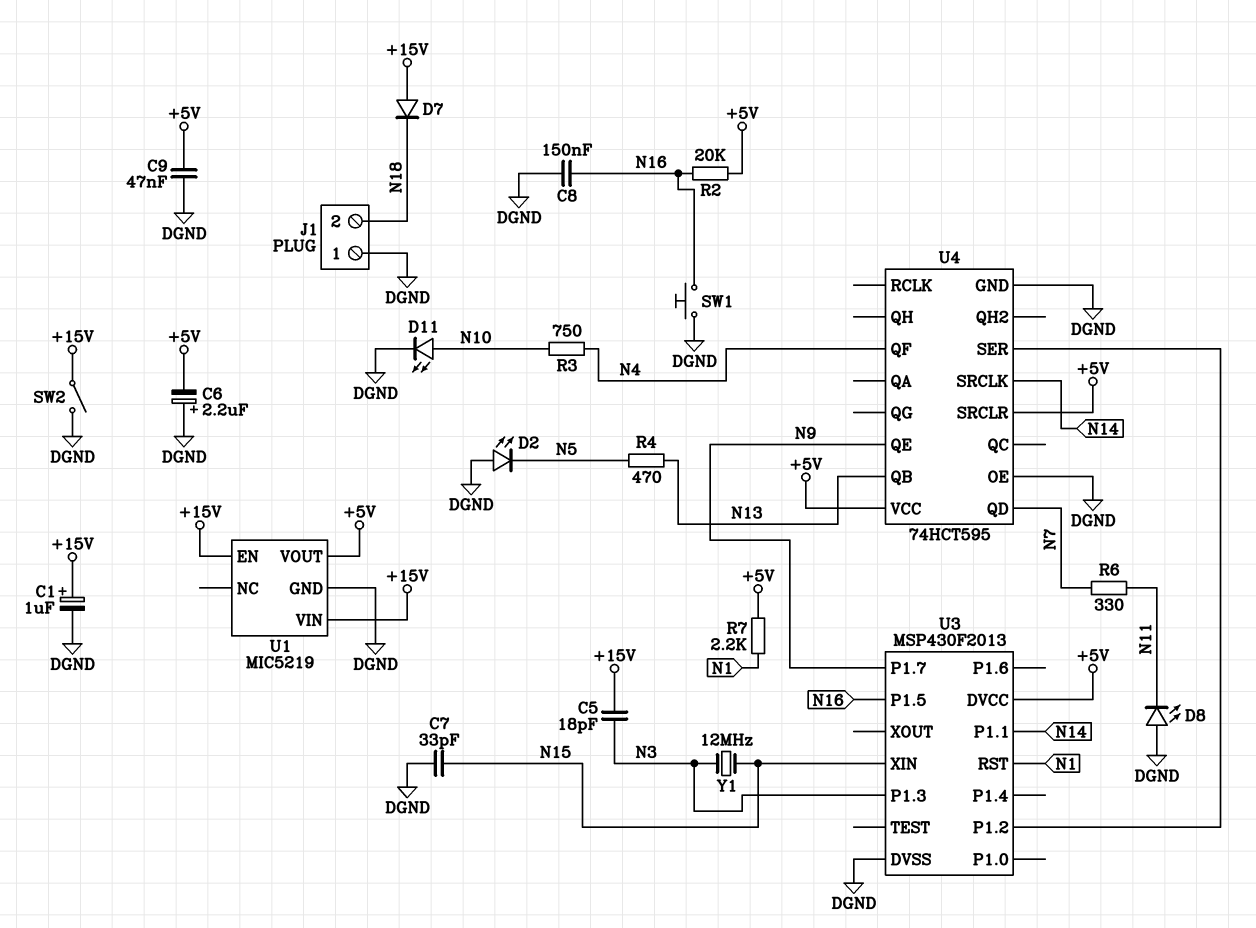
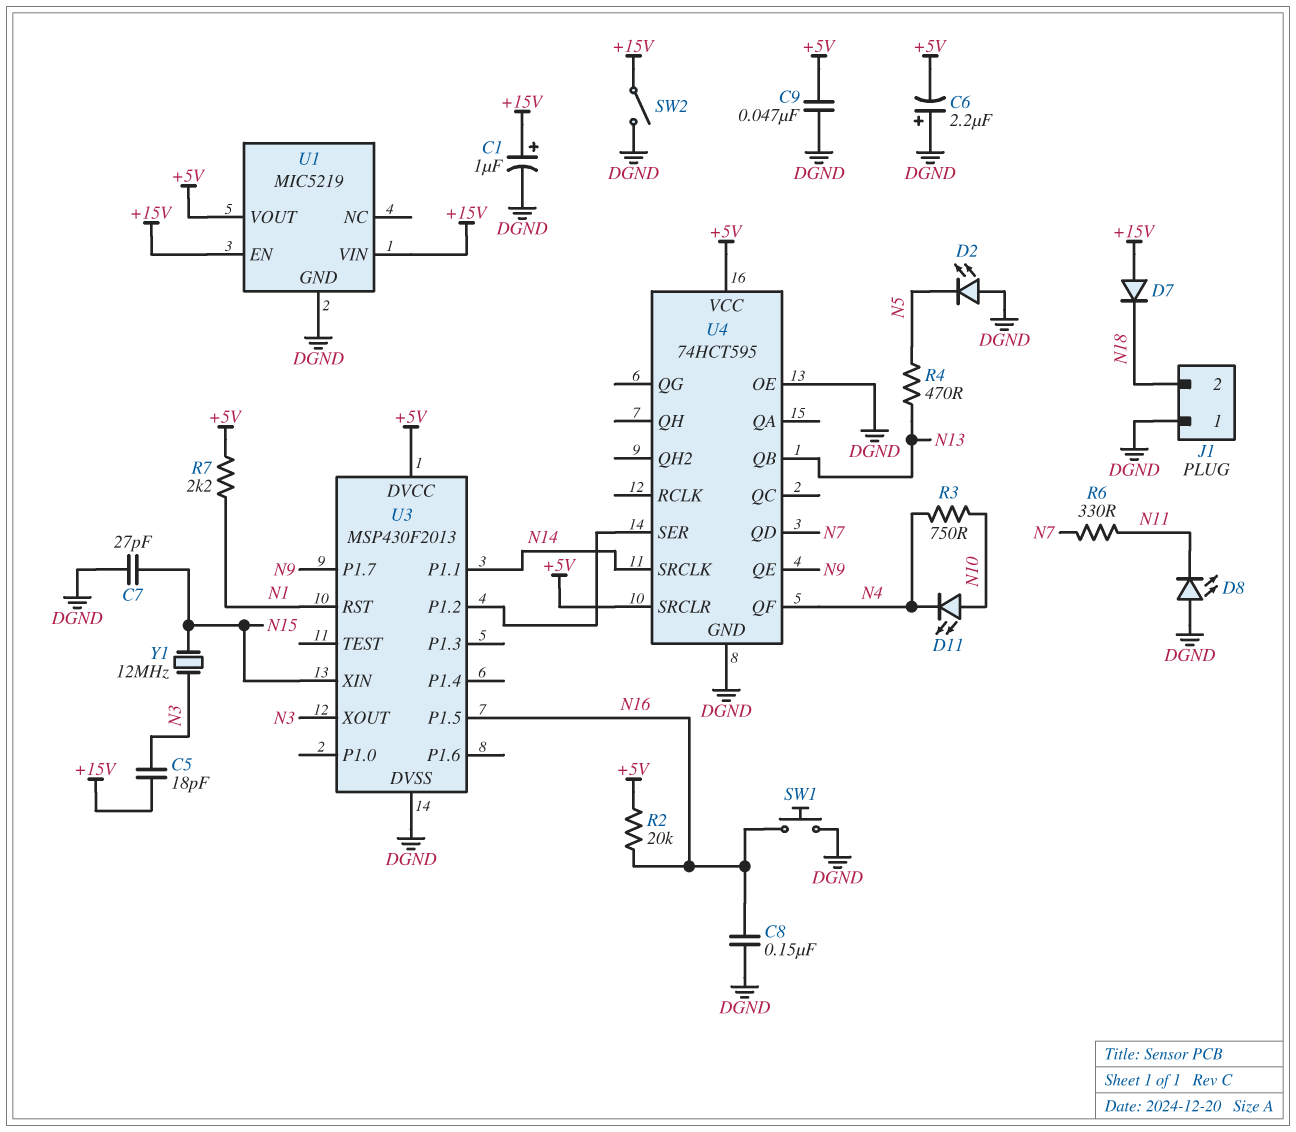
C7: 33pF (DGND, N15) -> 27pF (DGND, N15)
D11: LED (A N10, K DGND) -> LED (A N10, K N4)
U3 pin P1.3: N3 -> none
U3 pin XOUT: none -> N3

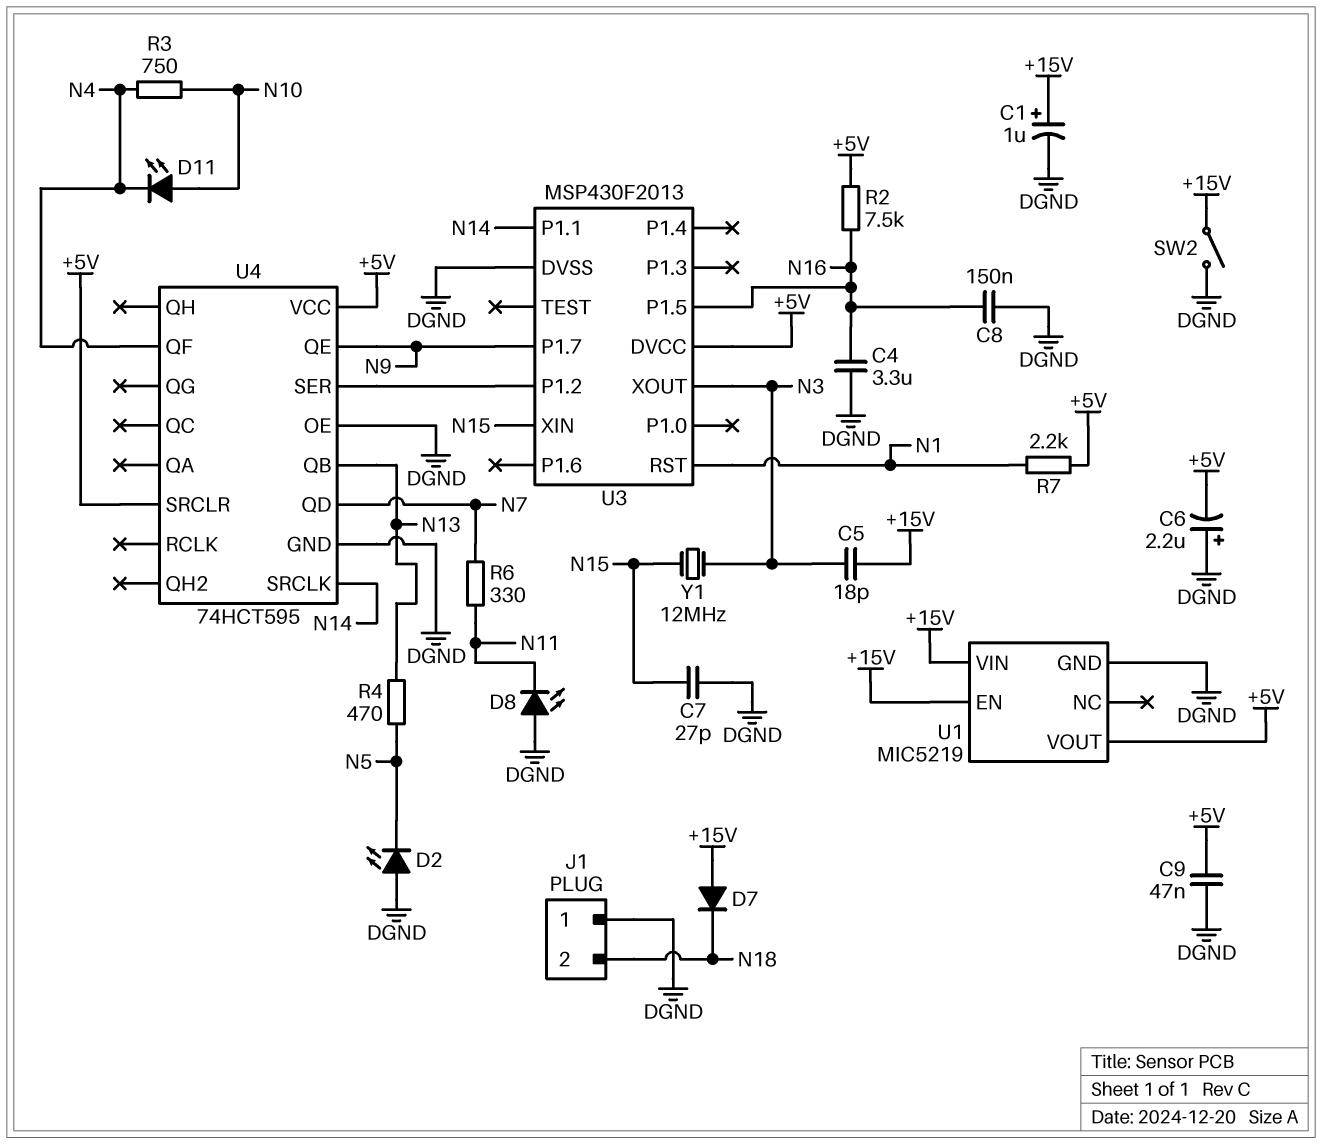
C4: none -> 3.3uF (DGND, N16)
R2: 20k (+5V, N16) -> 7.5k (+5V, N16)
SW1: button (DGND, N16) -> none

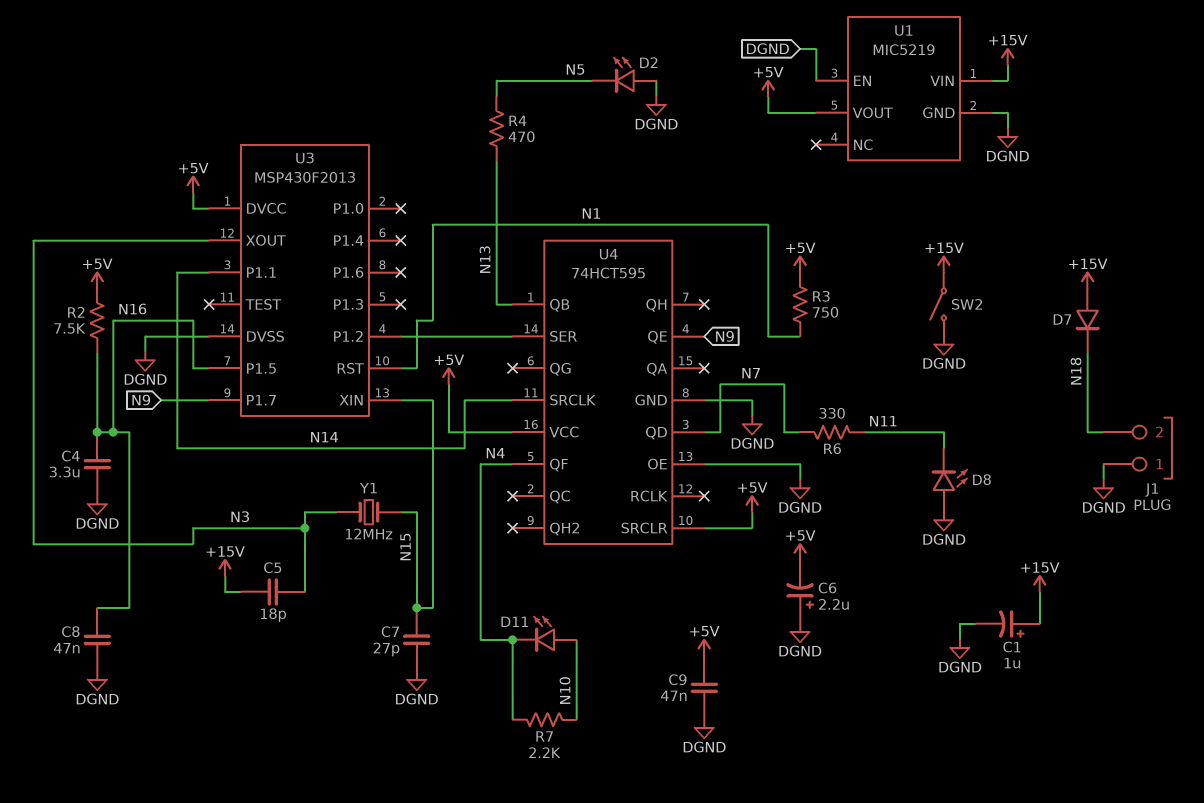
C8: 150nF (DGND, N16) -> 47nF (DGND, N16)
R3: 750 (N4, N10) -> 750 (+5V, N1)
R7: 2.2k (+5V, N1) -> 2.2k (N4, N10)
U1 pin EN: +15V -> DGND

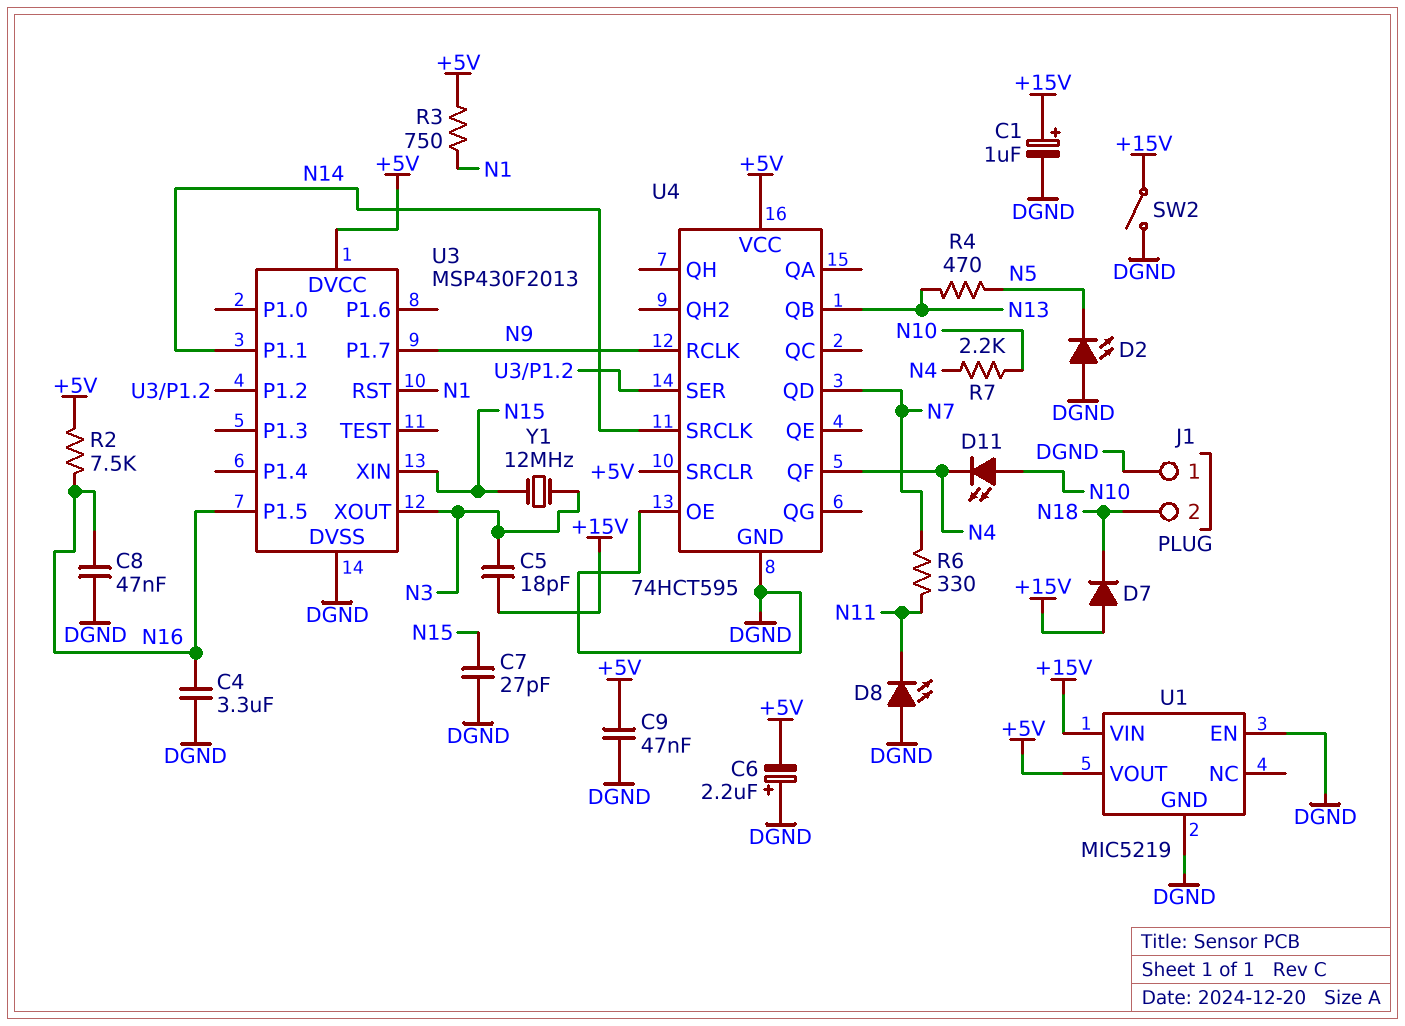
U4 pin QE: N9 -> none
U4 pin RCLK: none -> N9

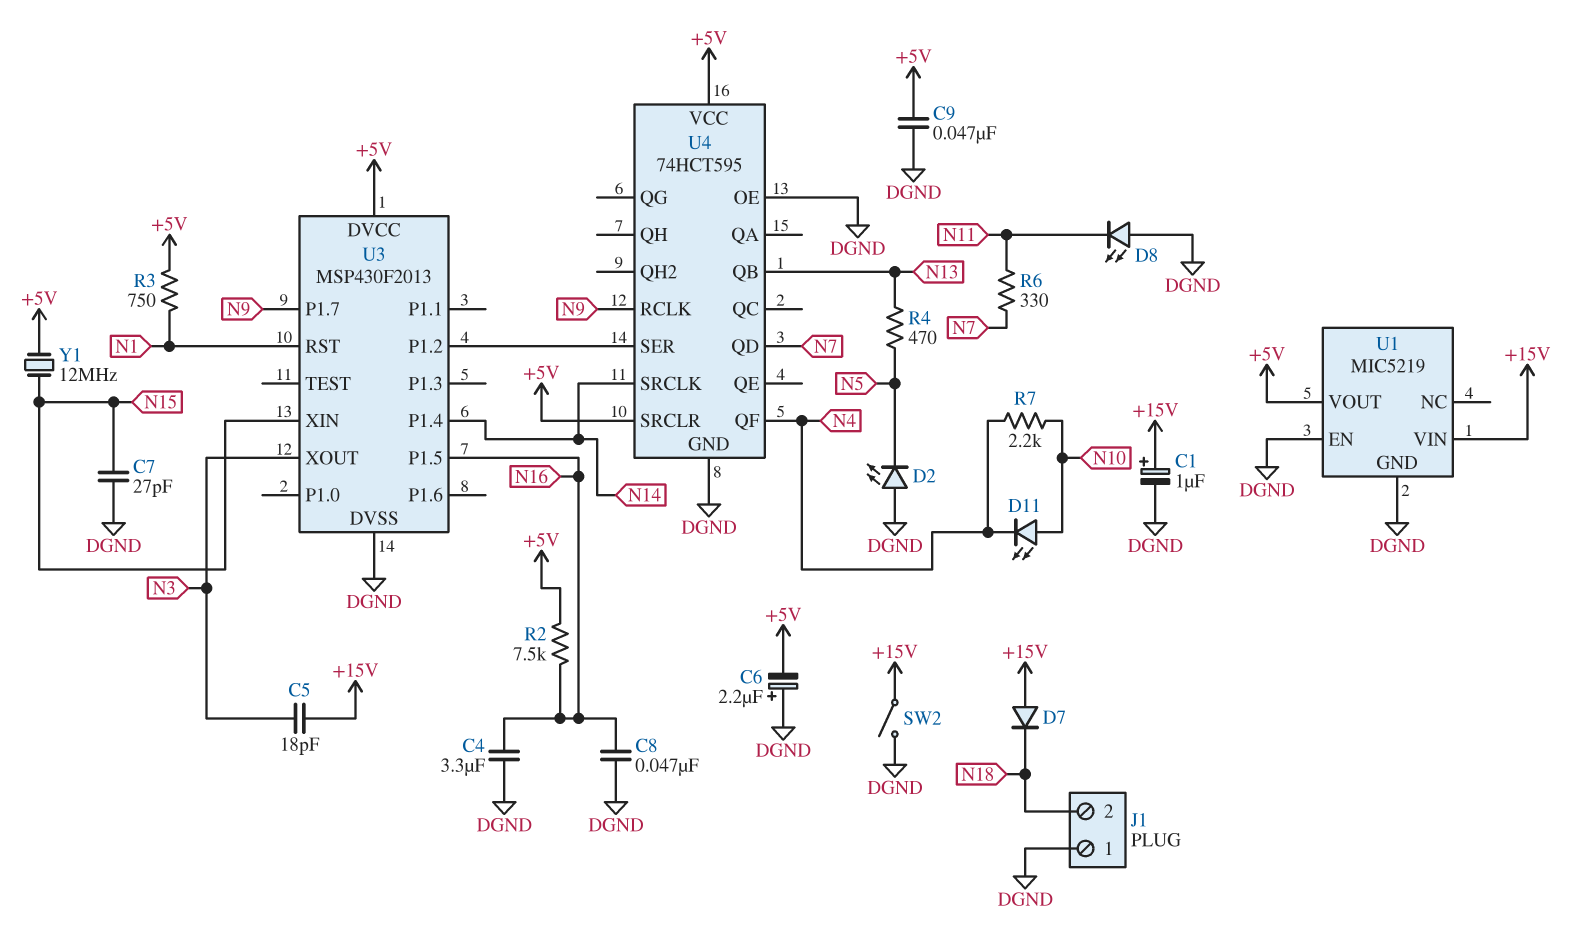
U3 pin P1.1: N14 -> none
U3 pin P1.4: none -> N14
Y1: 12MHz (N3, N15) -> 12MHz (+5V, N15)

